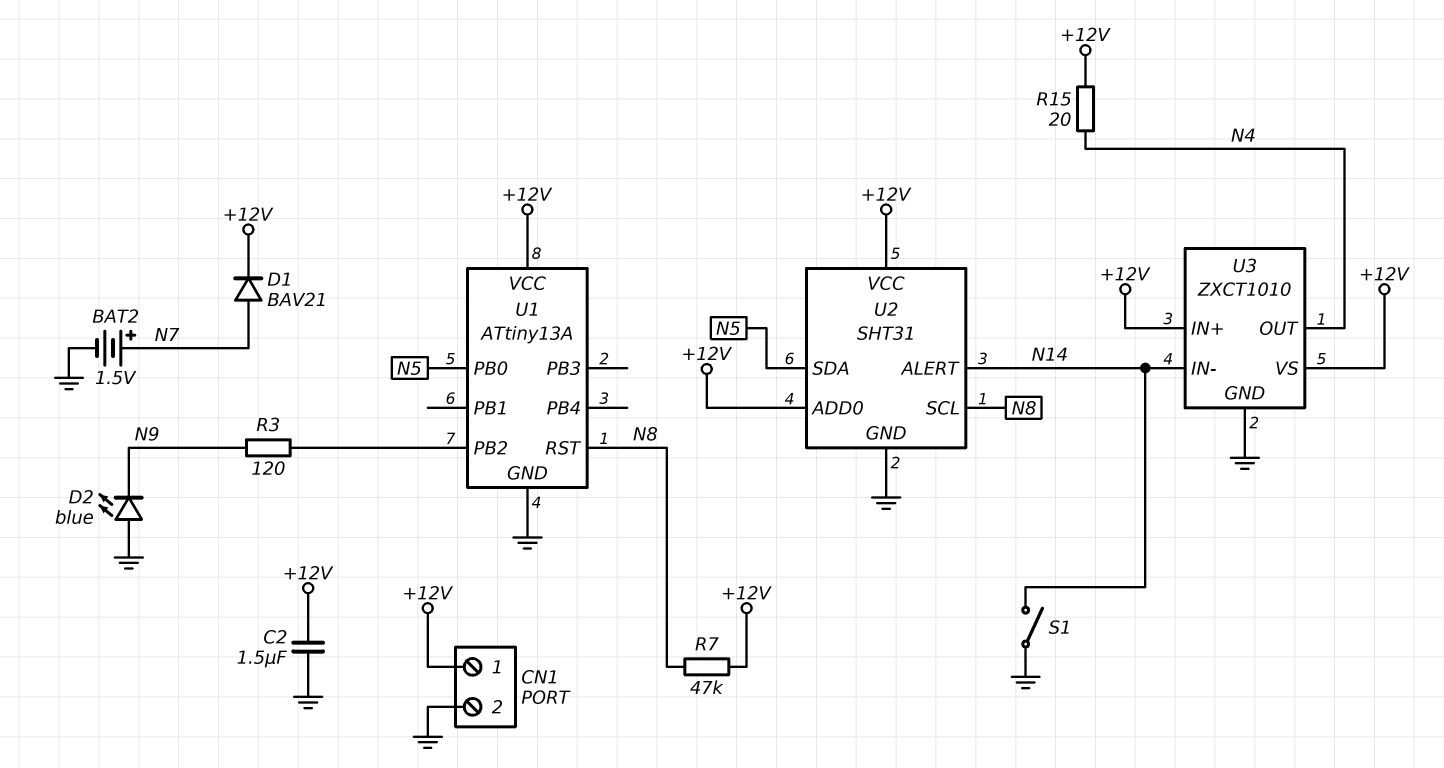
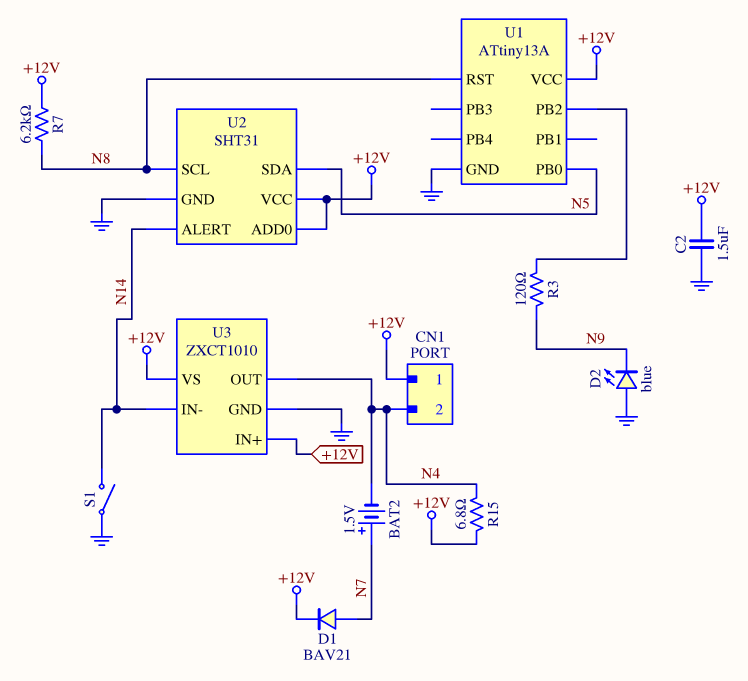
BAT2: 1.5V (plus N7, minus GND) -> 1.5V (plus N7, minus N4)
CN1 pin 2: GND -> N4
R7: 47k (+12V, N8) -> 6.2k (+12V, N8)
R15: 20 (+12V, N4) -> 6.8 (+12V, N4)

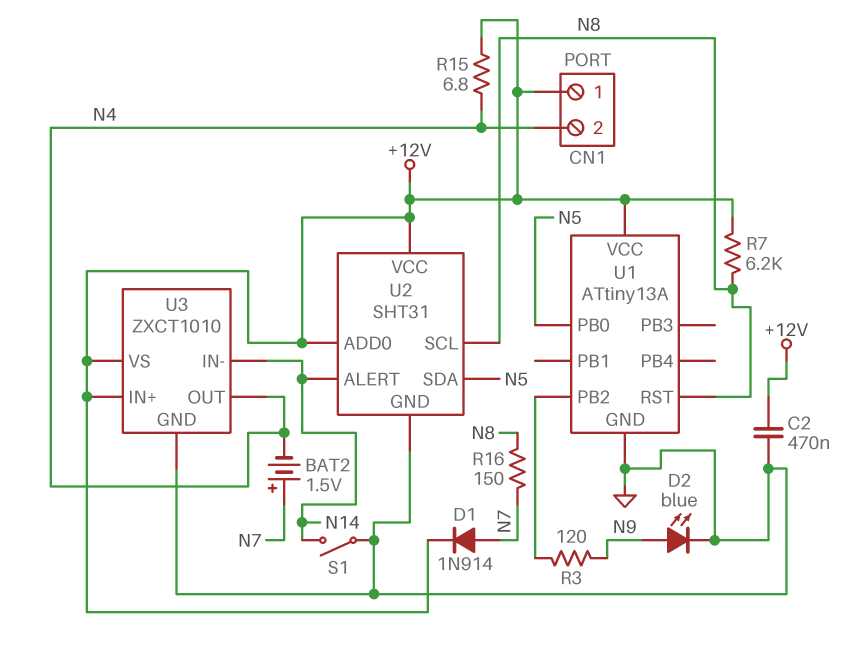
C2: 1.5uF (+12V, GND) -> 470nF (+12V, GND)
D1: diode BAV21 (A N7, K +12V) -> diode 1N914 (A N7, K +12V)
D2: LED blue (A GND, K N9) -> LED blue (A N9, K GND)
R16: none -> 150 (N7, N8)

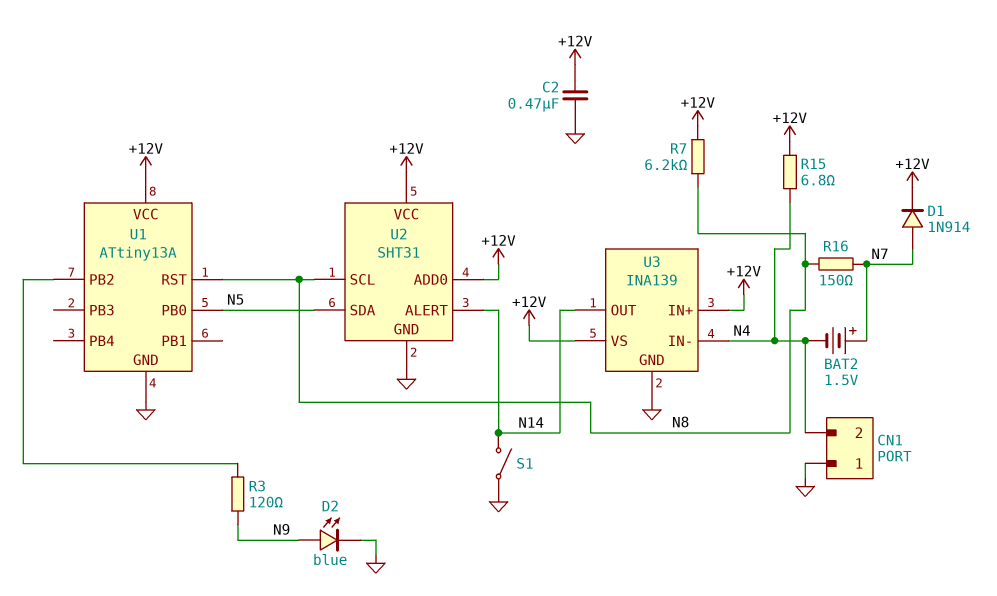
CN1 pin 1: +12V -> GND
U3: ZXCT1010 -> INA139
U3 pin IN-: N14 -> N4
U3 pin OUT: N4 -> N14

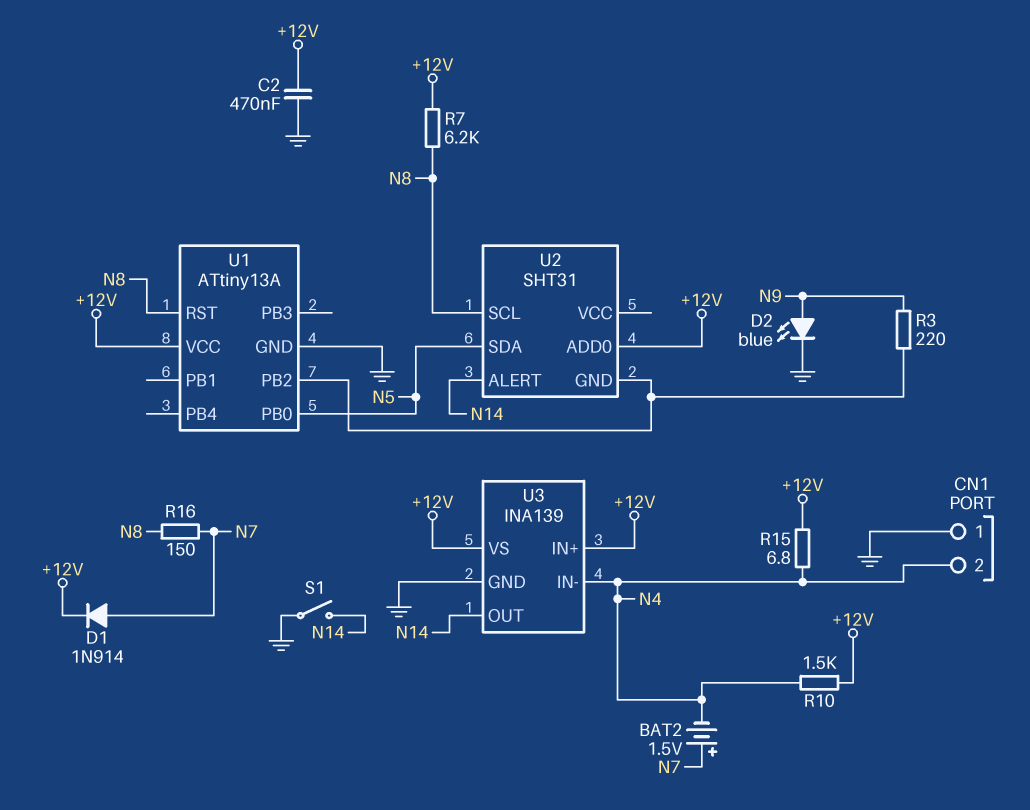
R3: 120 (N9, U1/PB2) -> 220 (N9, U1/PB2)
R10: none -> 1.5k (+12V, N4)
U2 pin GND: GND -> U1/PB2
U2 pin VCC: +12V -> none

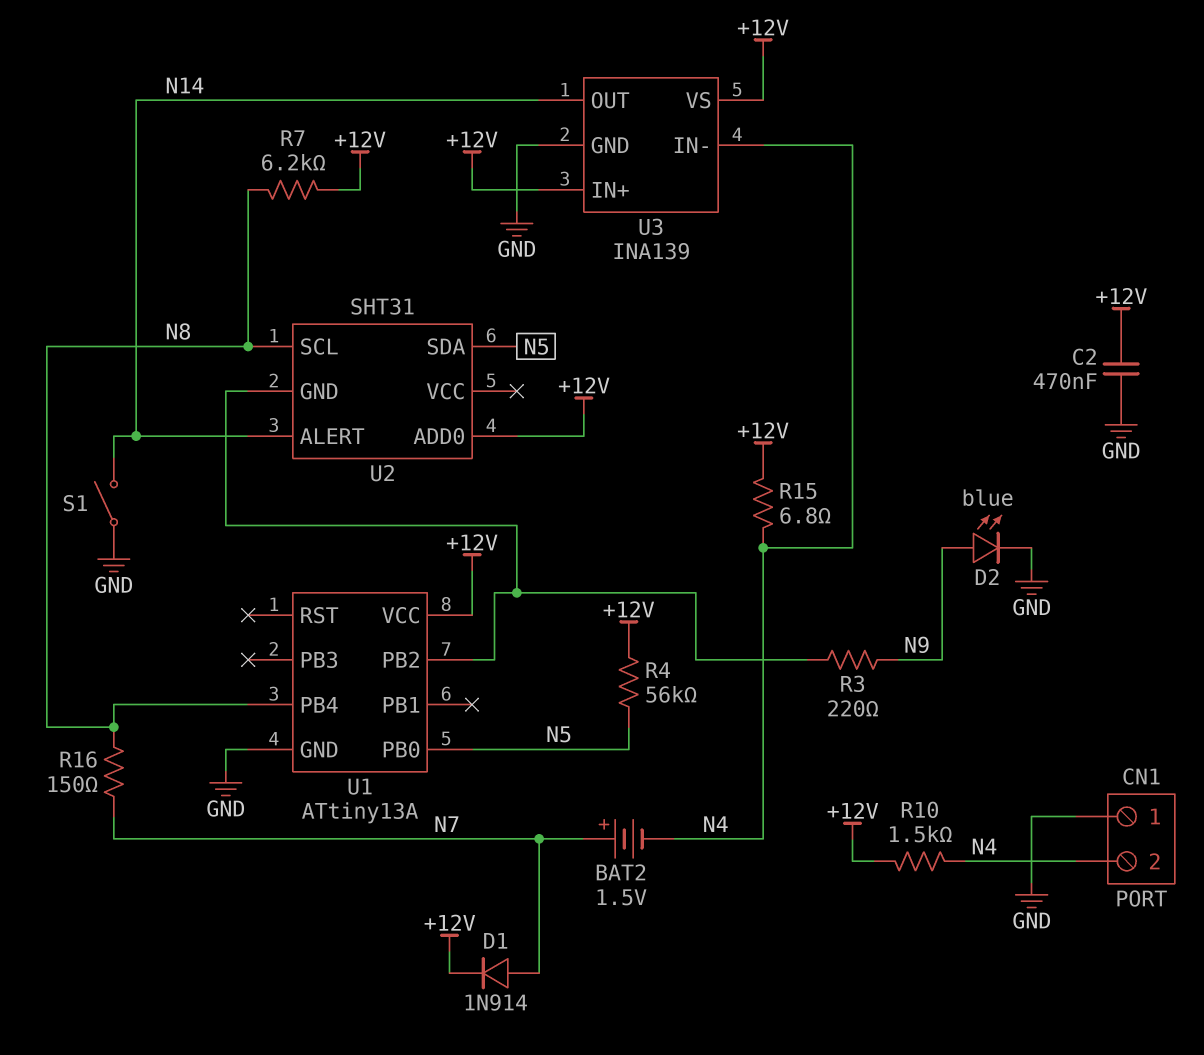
R4: none -> 56k (+12V, N5)
U1 pin PB4: none -> N8
U1 pin RST: N8 -> none

